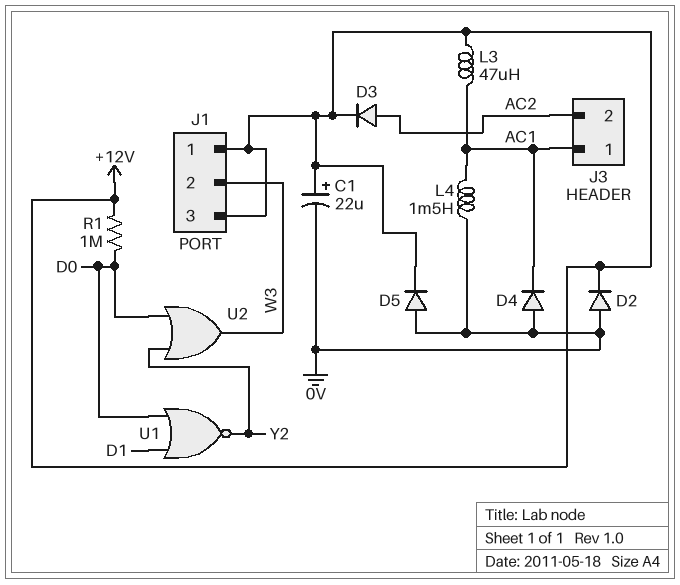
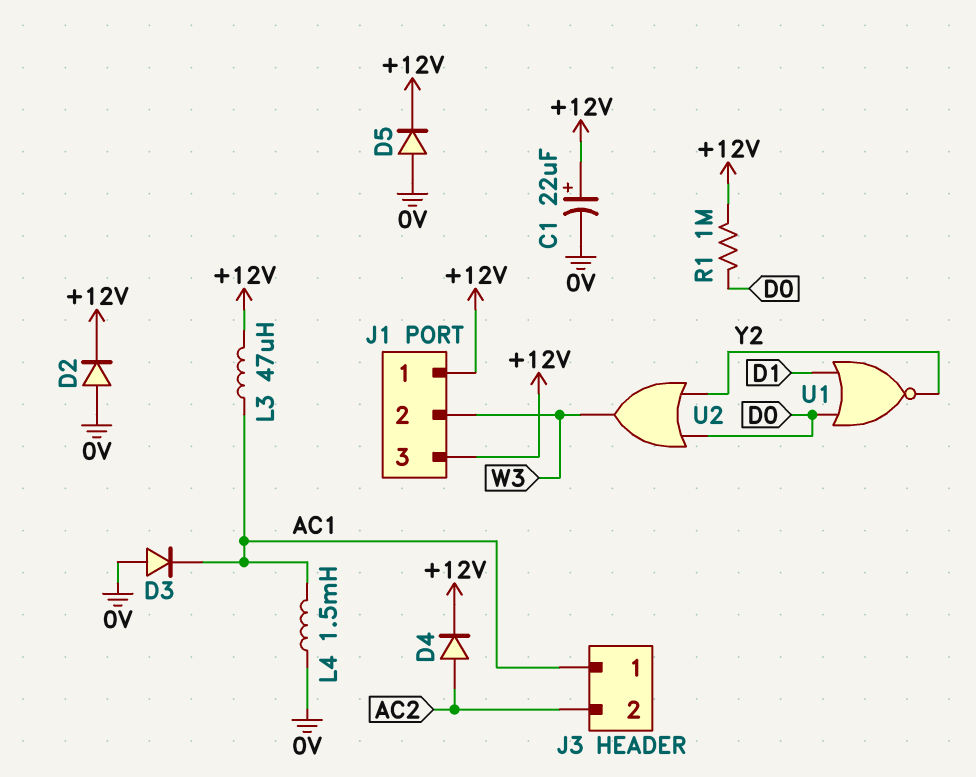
D3: diode (A AC2, K +12V) -> diode (A 0V, K AC1)
D4: diode (A 0V, K AC1) -> diode (A AC2, K +12V)

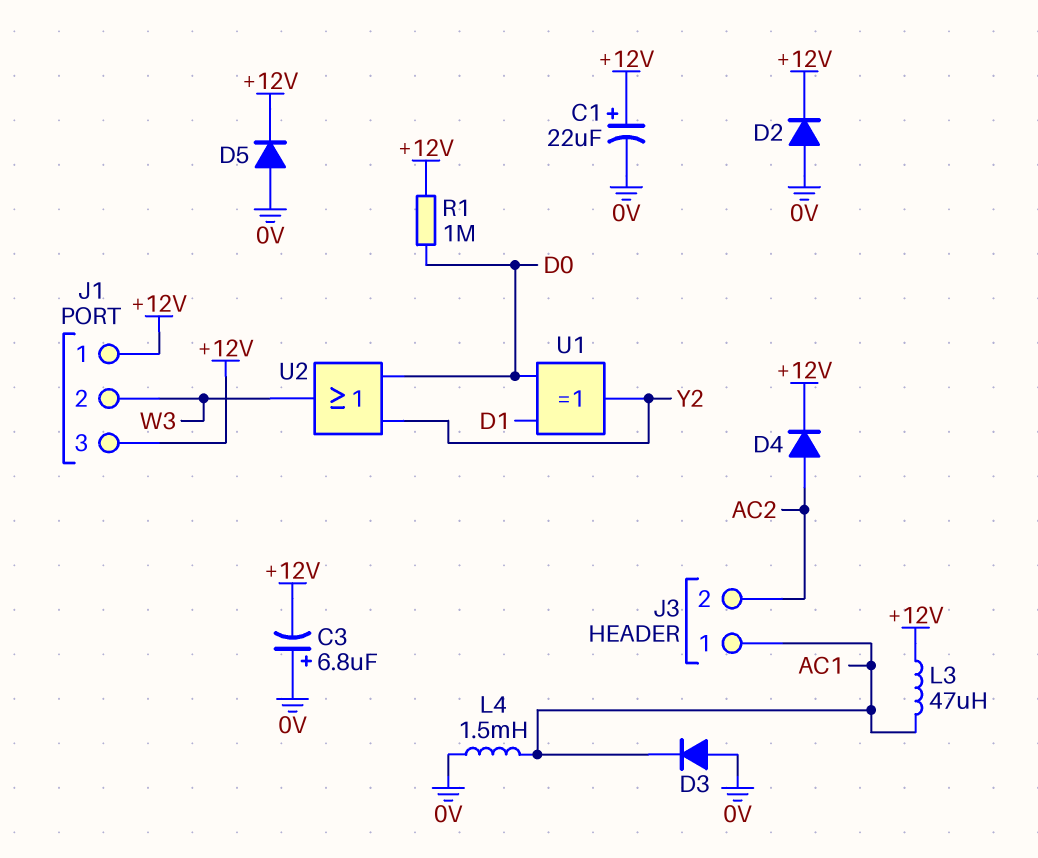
C3: none -> 6.8uF (plus 0V, minus +12V)
U1: NOR (in D0, in D1, out Y2) -> XOR (in D0, in D1, out Y2)

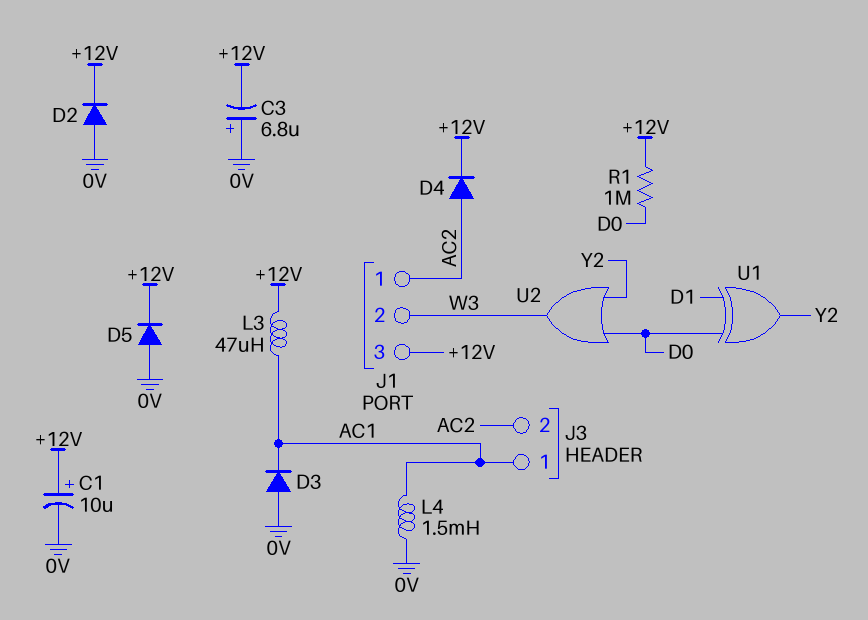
C1: 22uF (plus +12V, minus 0V) -> 10uF (plus +12V, minus 0V)
J1 pin 1: +12V -> AC2

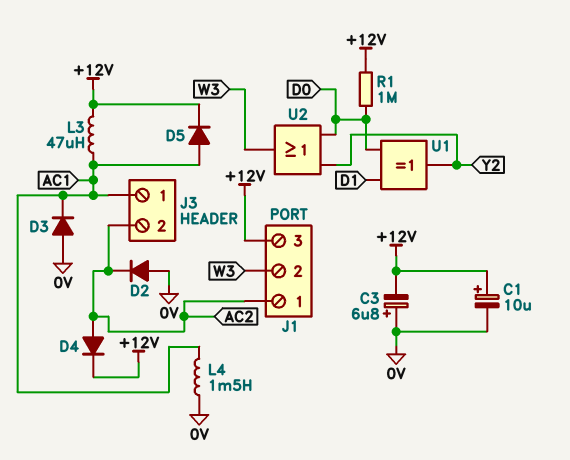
D2: diode (A 0V, K +12V) -> diode (A 0V, K AC2)
D5: diode (A 0V, K +12V) -> diode (A AC1, K +12V)

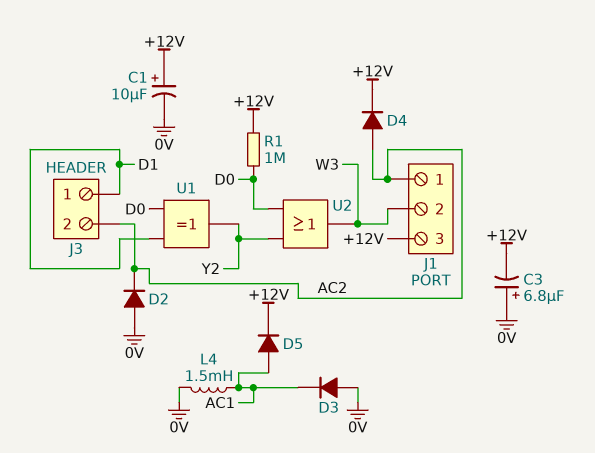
J3 pin 1: AC1 -> D1
L3: 47uH (+12V, AC1) -> none

